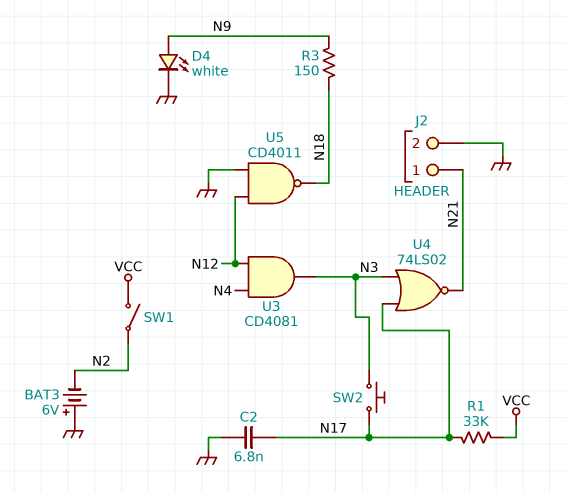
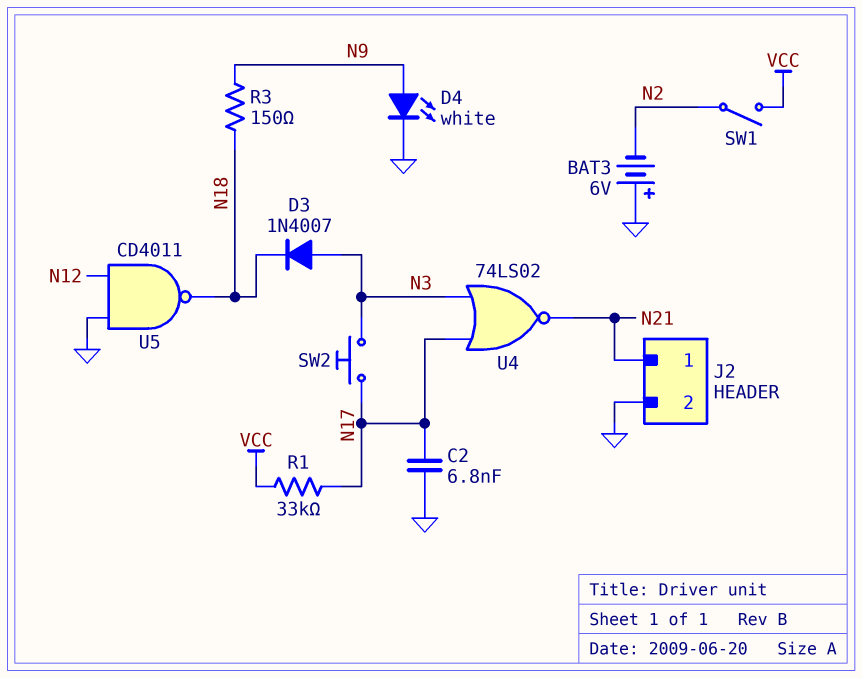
D3: none -> diode 1N4007 (A N3, K N18)
U3: AND CD4081 (in N4, in N12, out N3) -> none

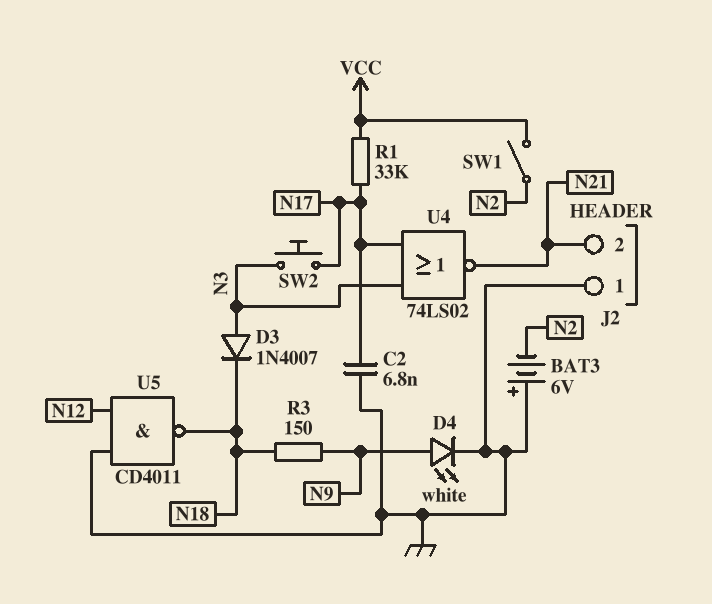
J2 pin 1: N21 -> GND
J2 pin 2: GND -> N21

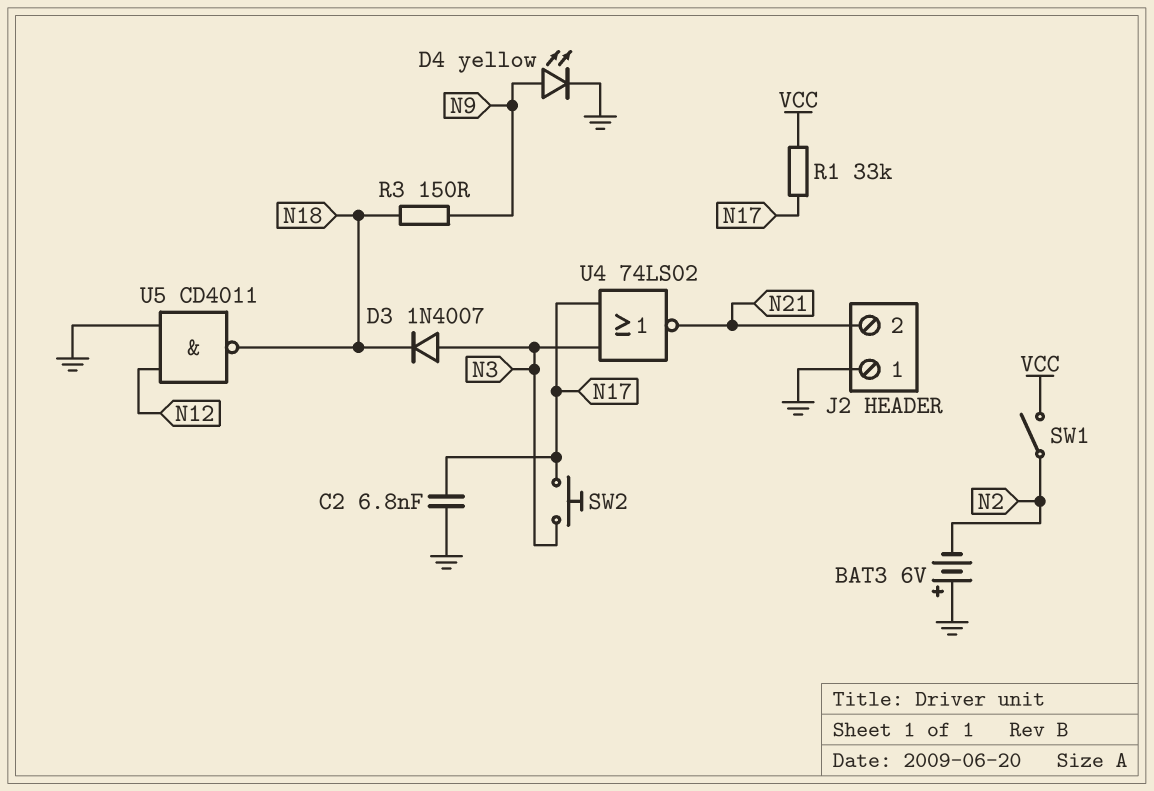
D4: LED white (A N9, K GND) -> LED yellow (A N9, K GND)

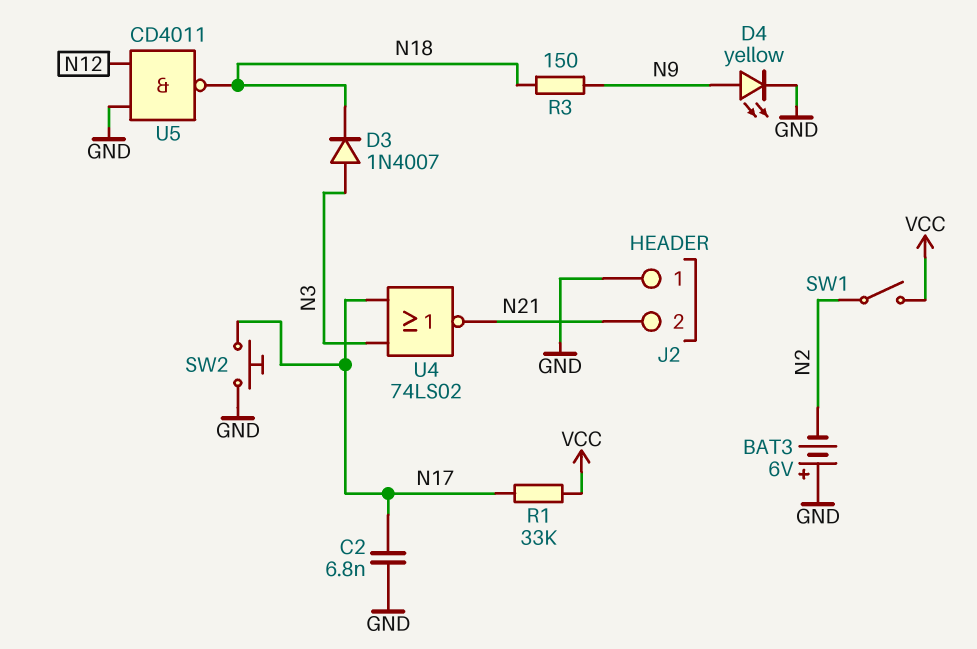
SW2: button (N3, N17) -> button (GND, N17)

